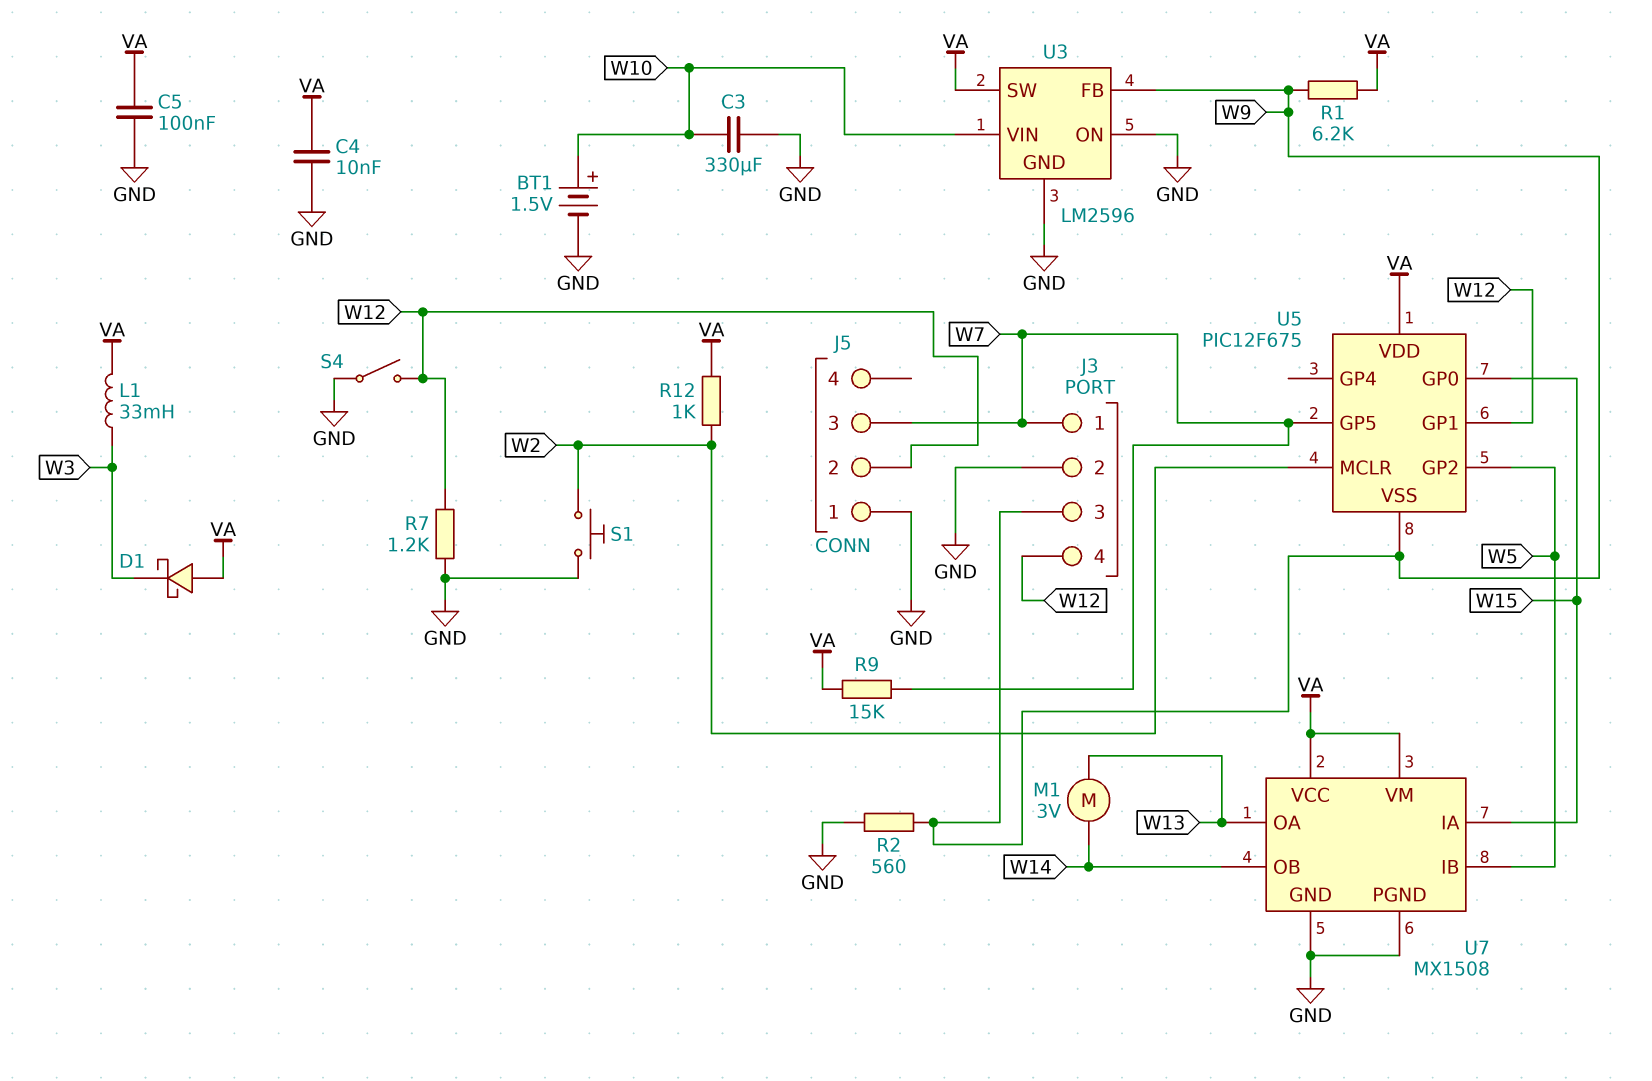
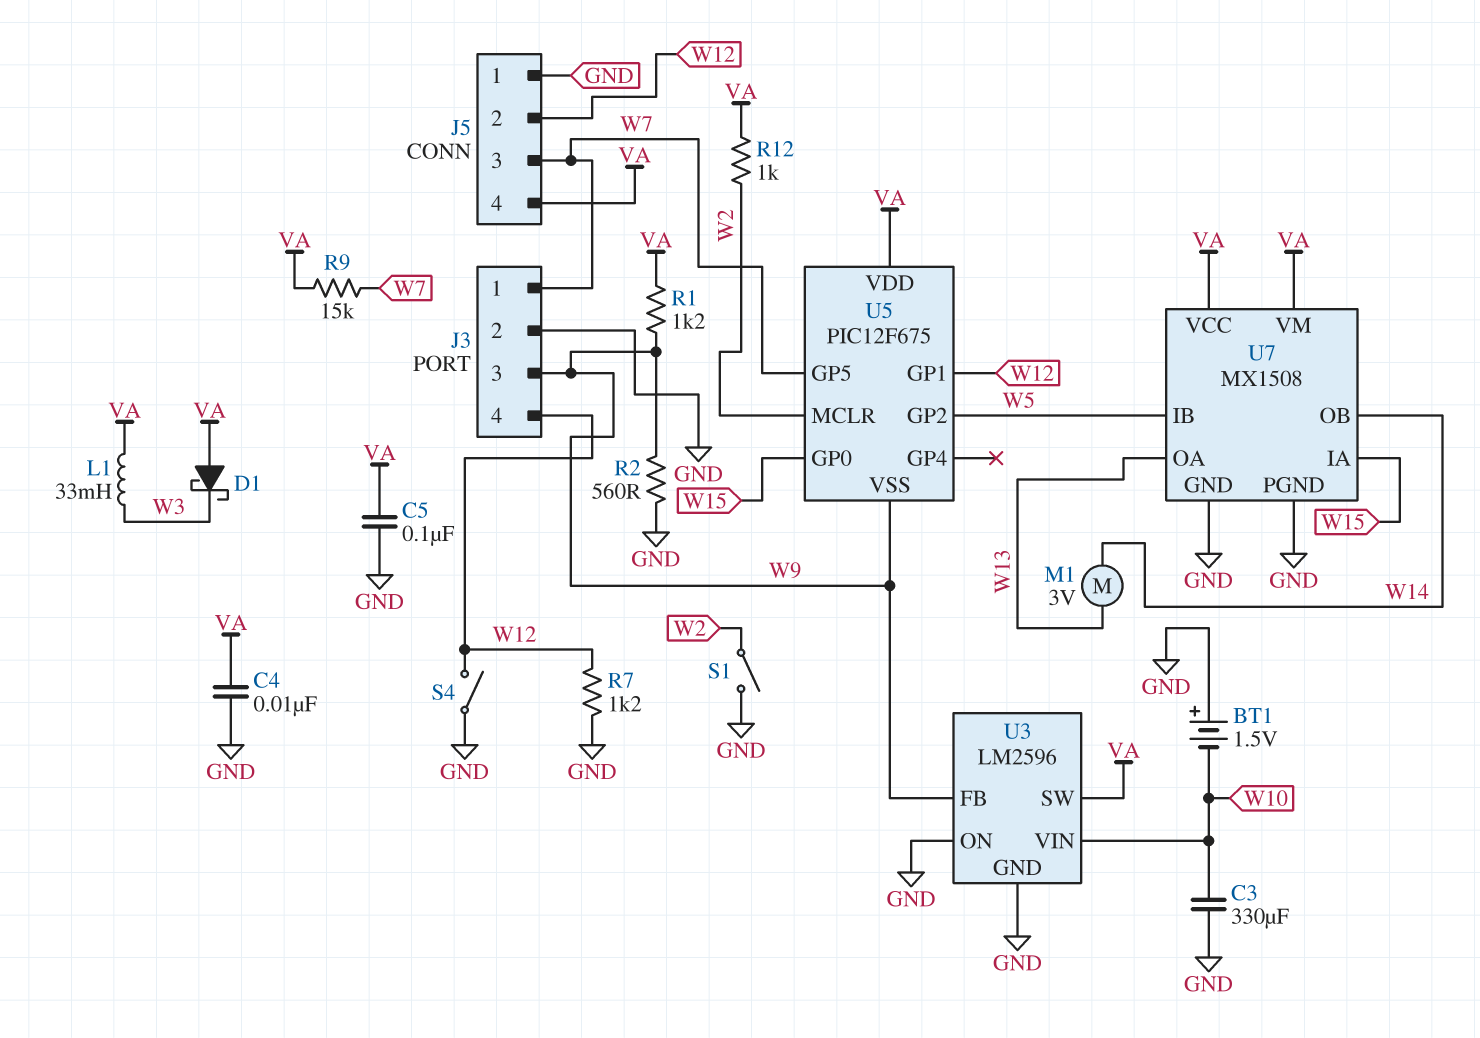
BT1: 1.5V (plus W10, minus GND) -> 1.5V (plus GND, minus W10)
J5 pin 4: none -> VA
R1: 6.2k (VA, W9) -> 1.2k (VA, W9)
S1: button (GND, W2) -> switch (GND, W2)

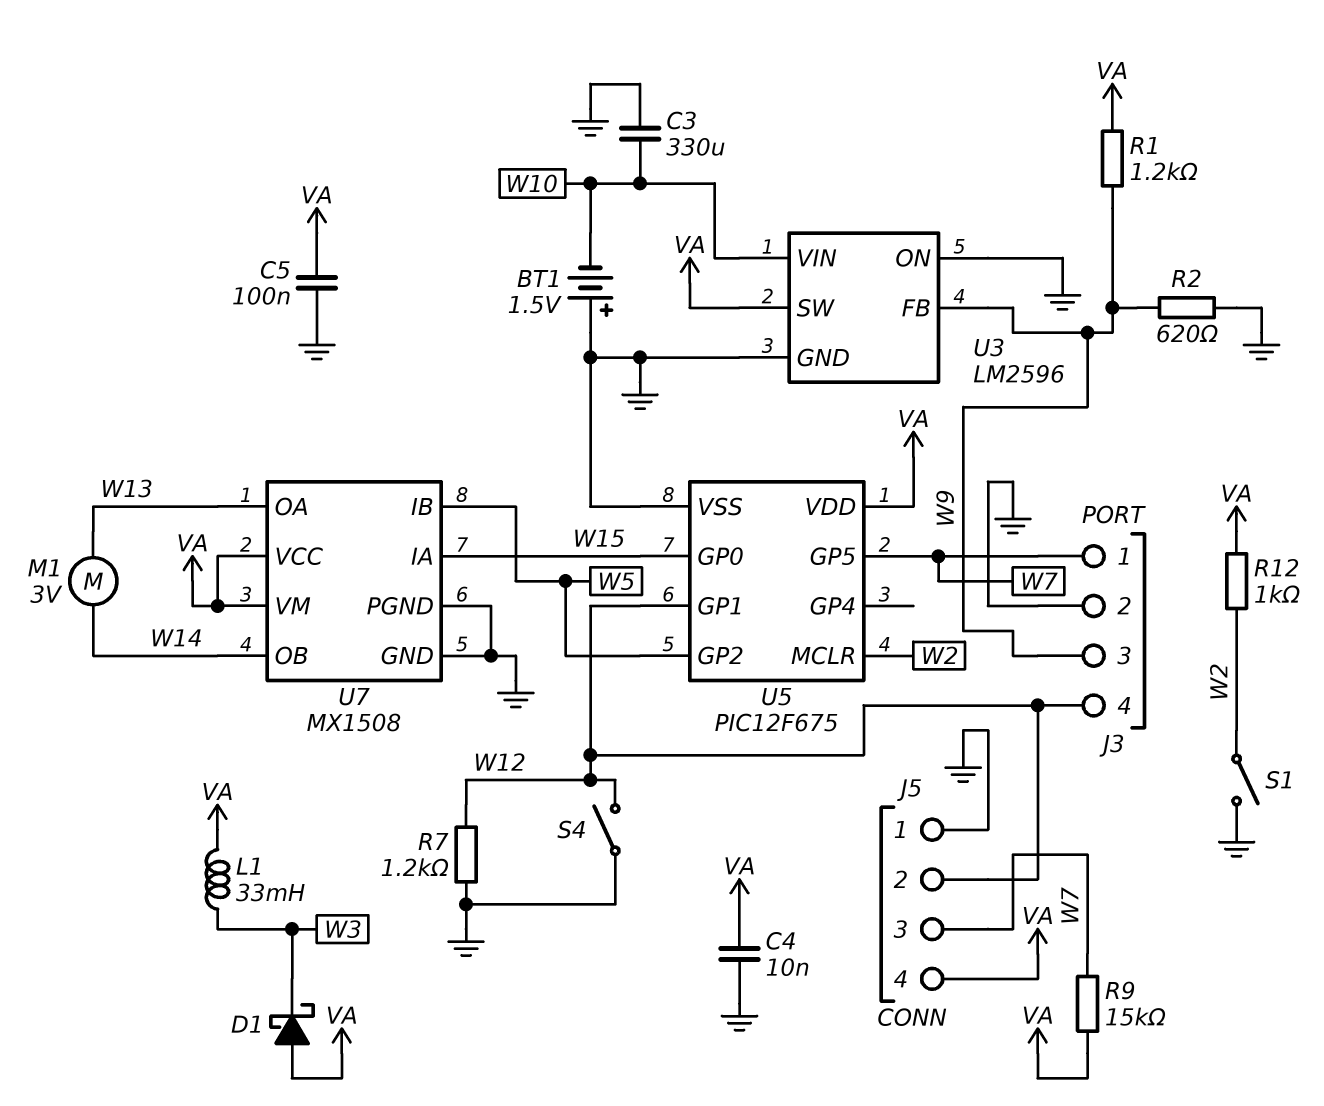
R2: 560 (GND, W9) -> 620 (GND, W9)
U5 pin VSS: W9 -> GND

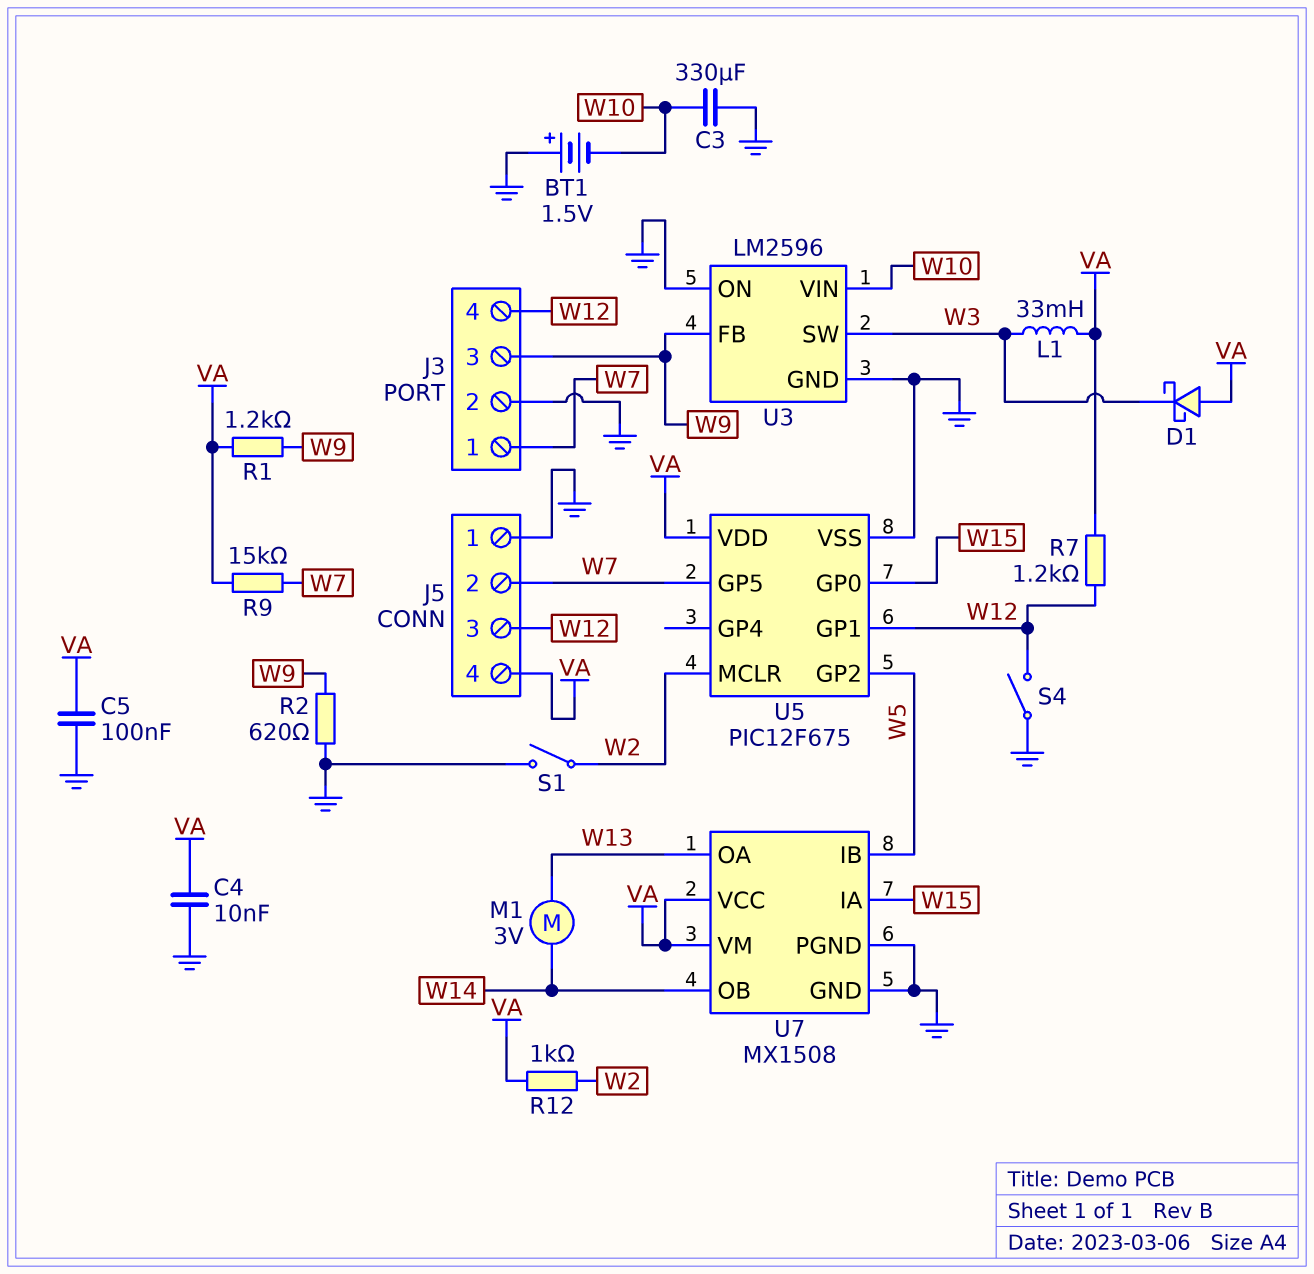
J5 pin 2: W12 -> W7
J5 pin 3: W7 -> W12
R7: 1.2k (GND, W12) -> 1.2k (VA, W12)
U3 pin SW: VA -> W3

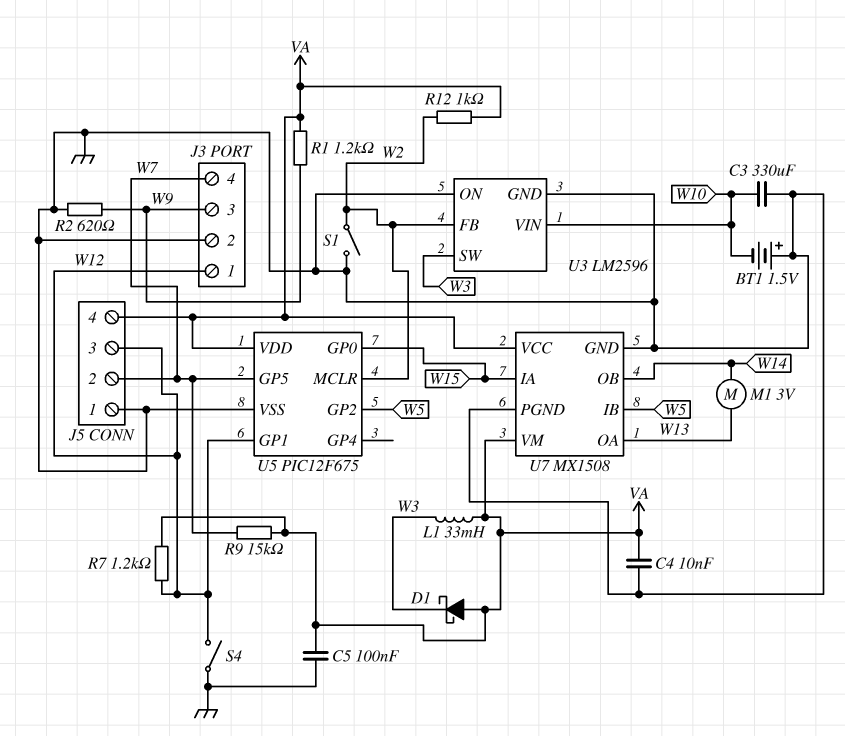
J3 pin 1: W7 -> W12
J3 pin 4: W12 -> W7
U3 pin FB: W9 -> W2

